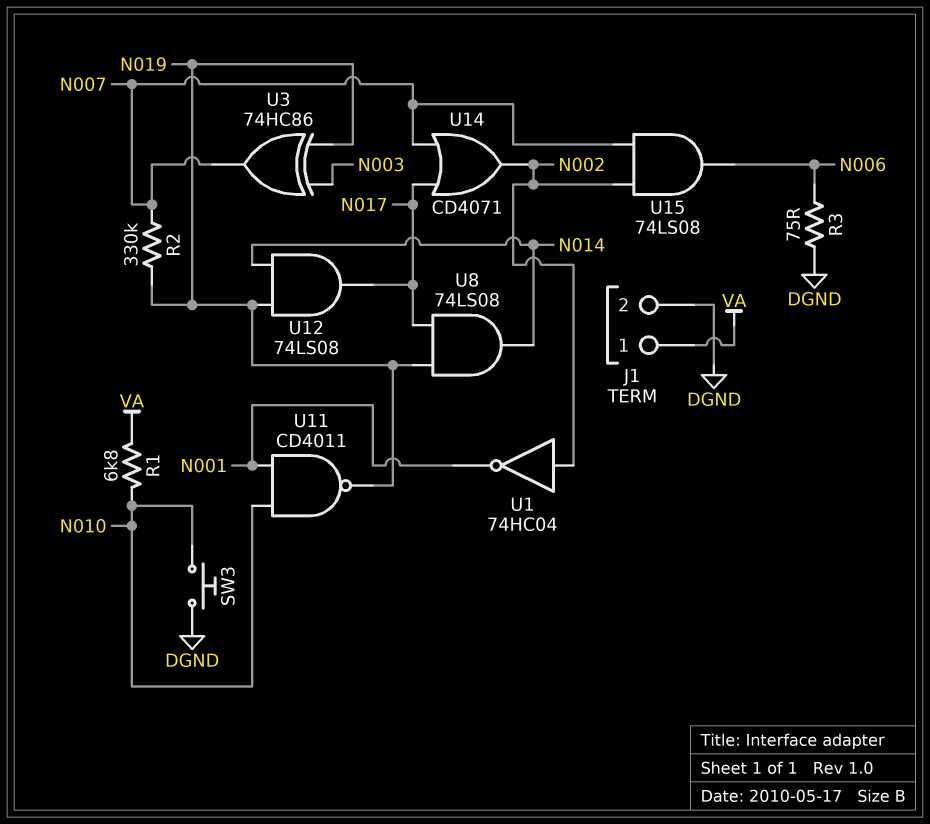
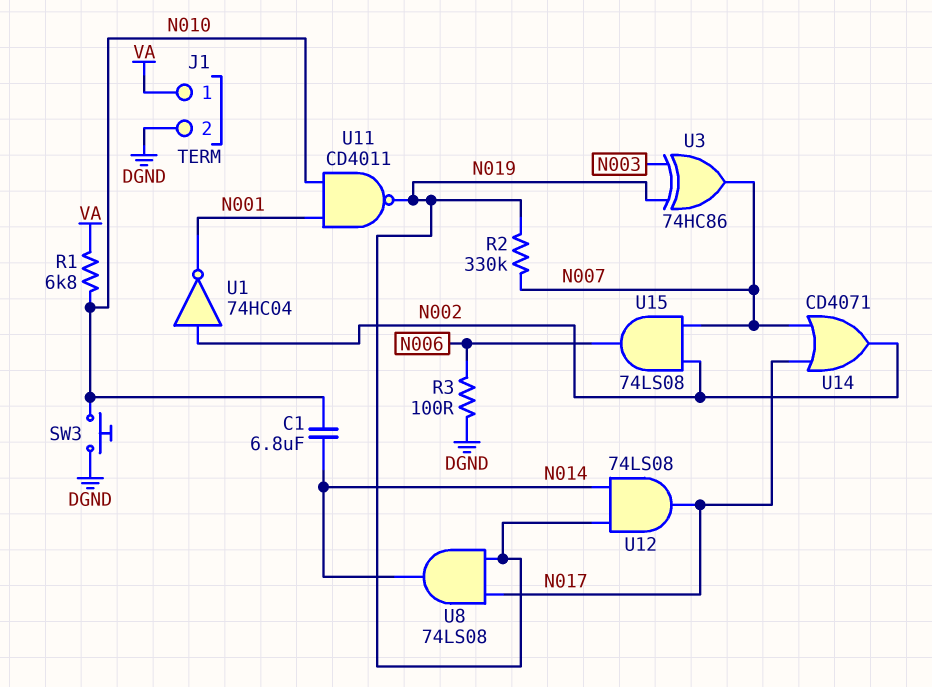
C1: none -> 6.8uF (N010, N014)
R3: 75 (DGND, N006) -> 100 (DGND, N006)

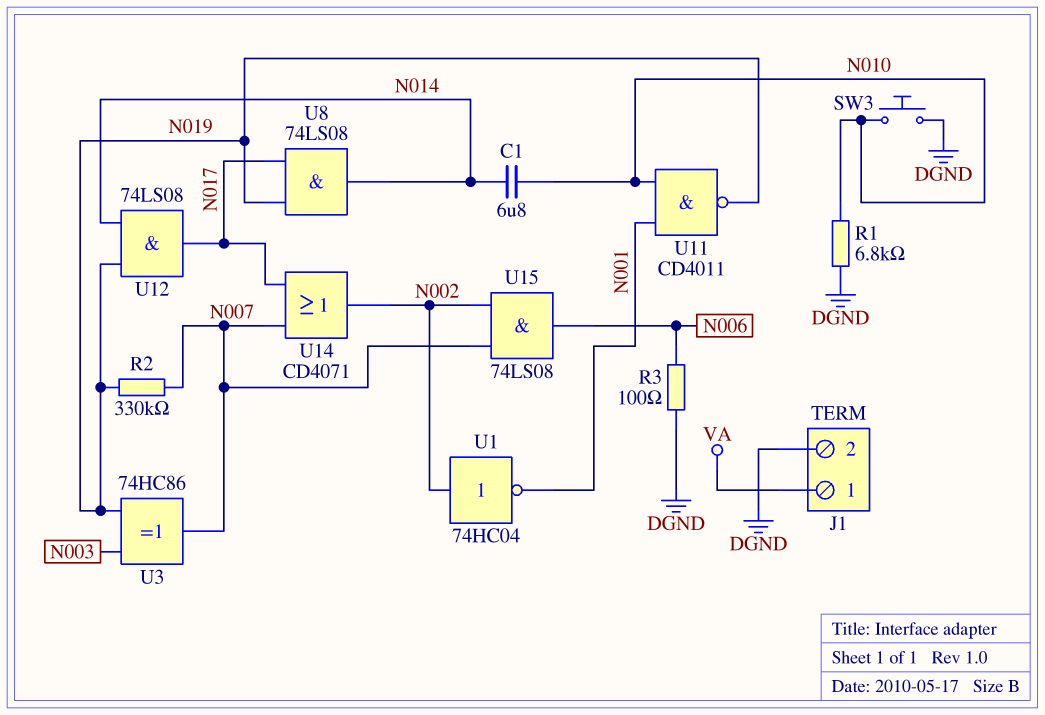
R1: 6.8k (N010, VA) -> 6.8k (DGND, N010)

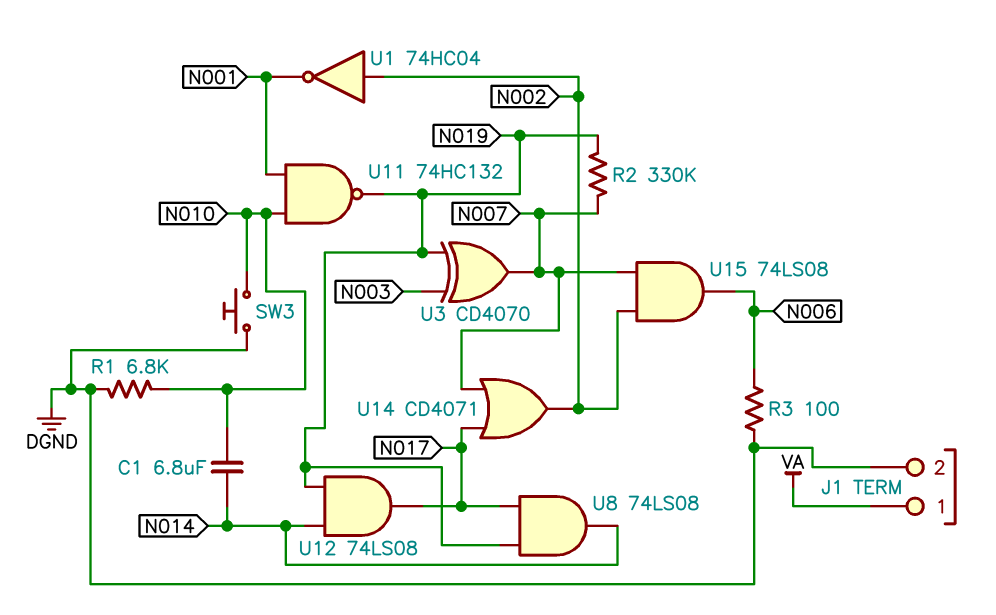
U3: XOR 74HC86 (in N003, in N019, out N007) -> XOR CD4070 (in N003, in N019, out N007)
U11: NAND CD4011 (in N001, in N010, out N019) -> NAND 74HC132 (in N001, in N010, out N019)

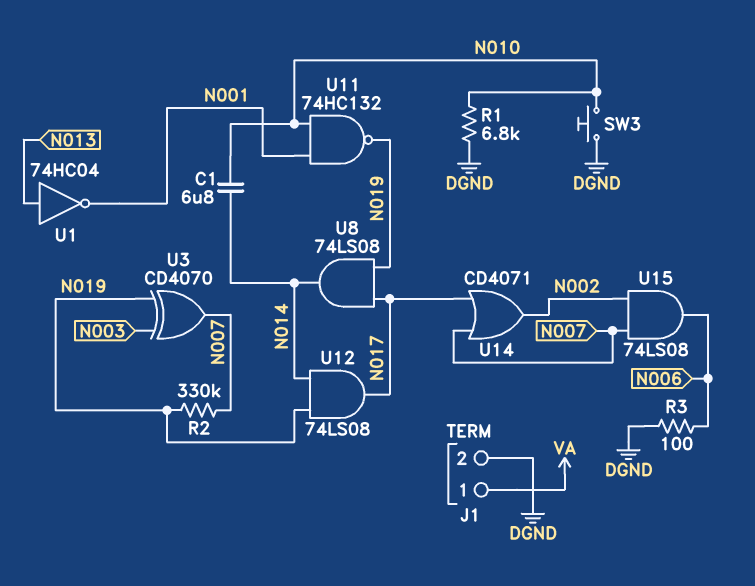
U1: NOT 74HC04 (in N002, out N001) -> NOT 74HC04 (in N013, out N001)

